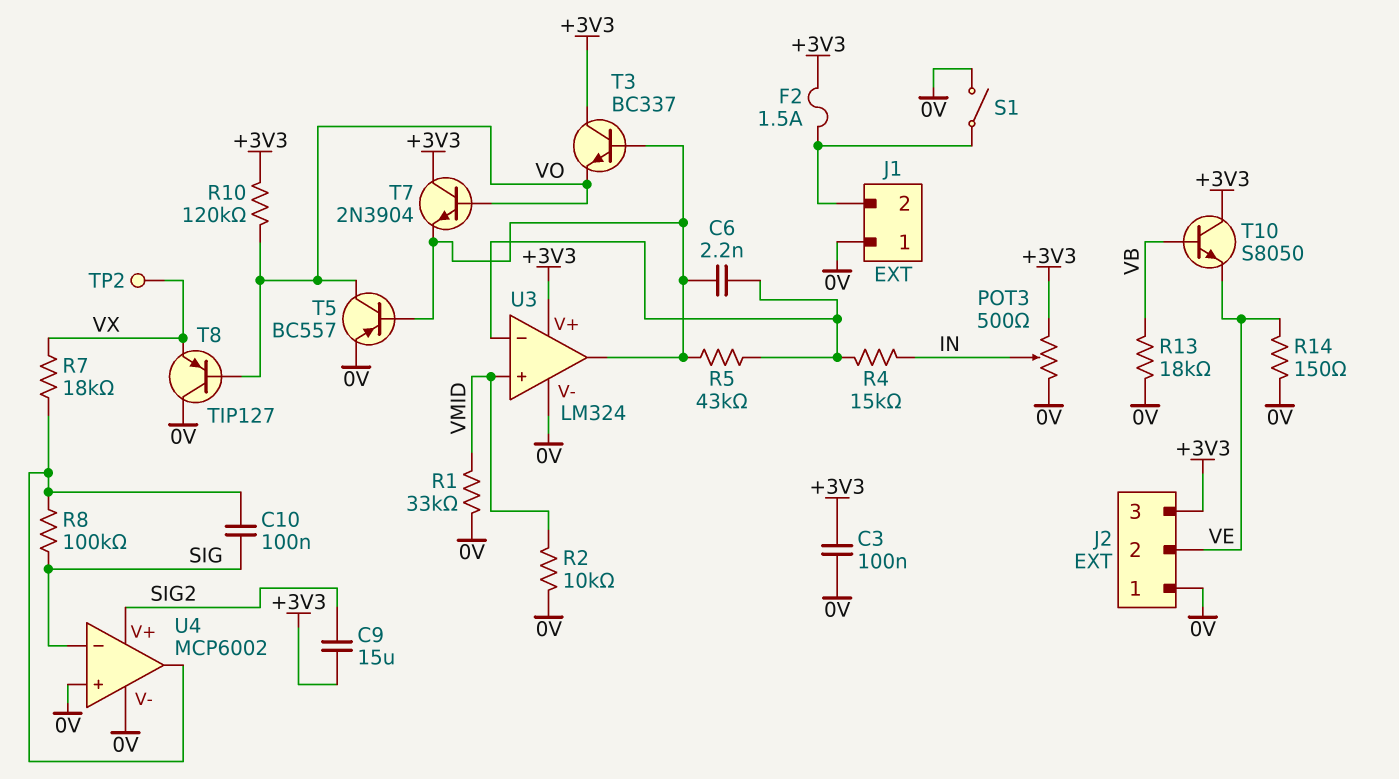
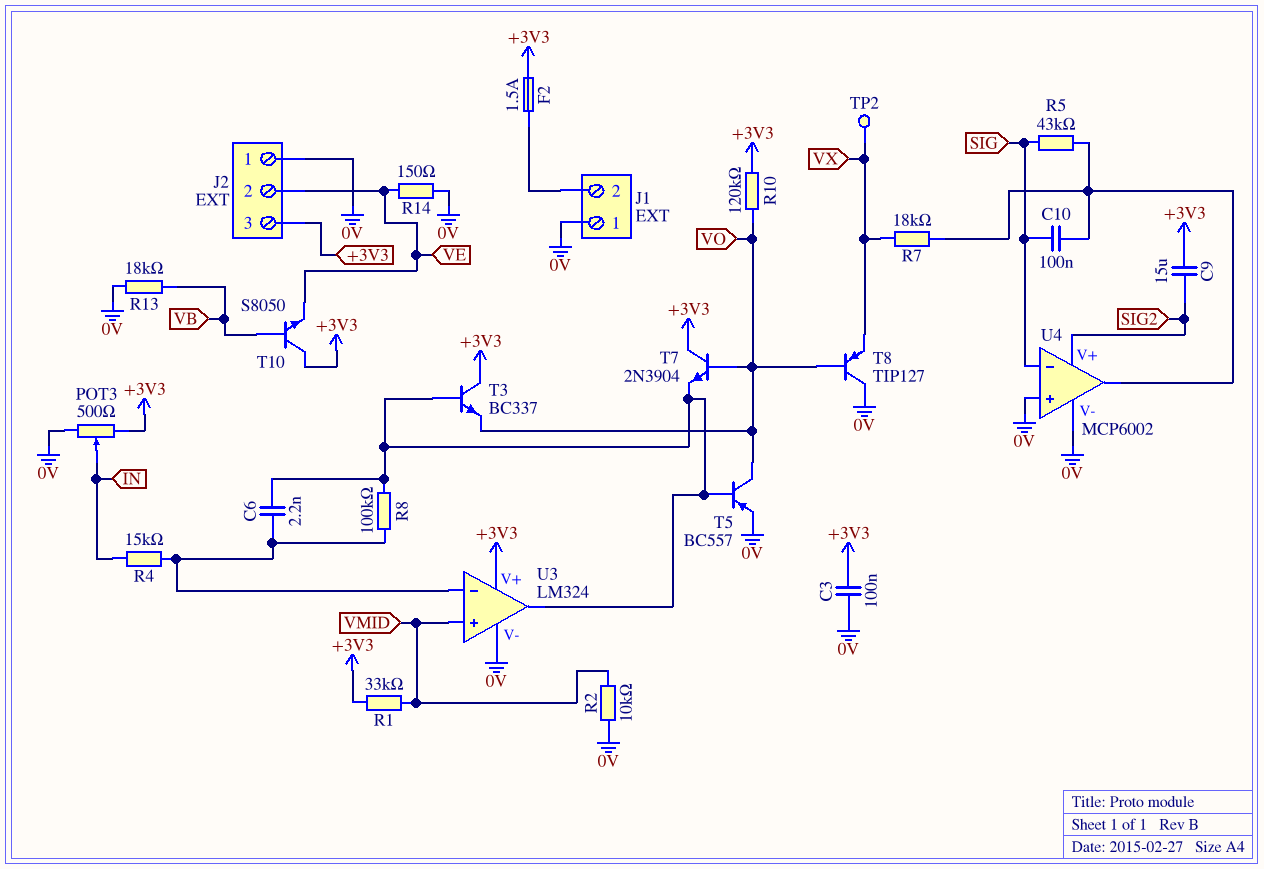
R1: 33k (0V, VMID) -> 33k (+3V3, VMID)
R5: 43k (U3/in-, U3/out) -> 43k (SIG, U4/out)
R8: 100k (SIG, U4/out) -> 100k (U3/in-, U3/out)
S1: switch (0V, J1/2) -> none

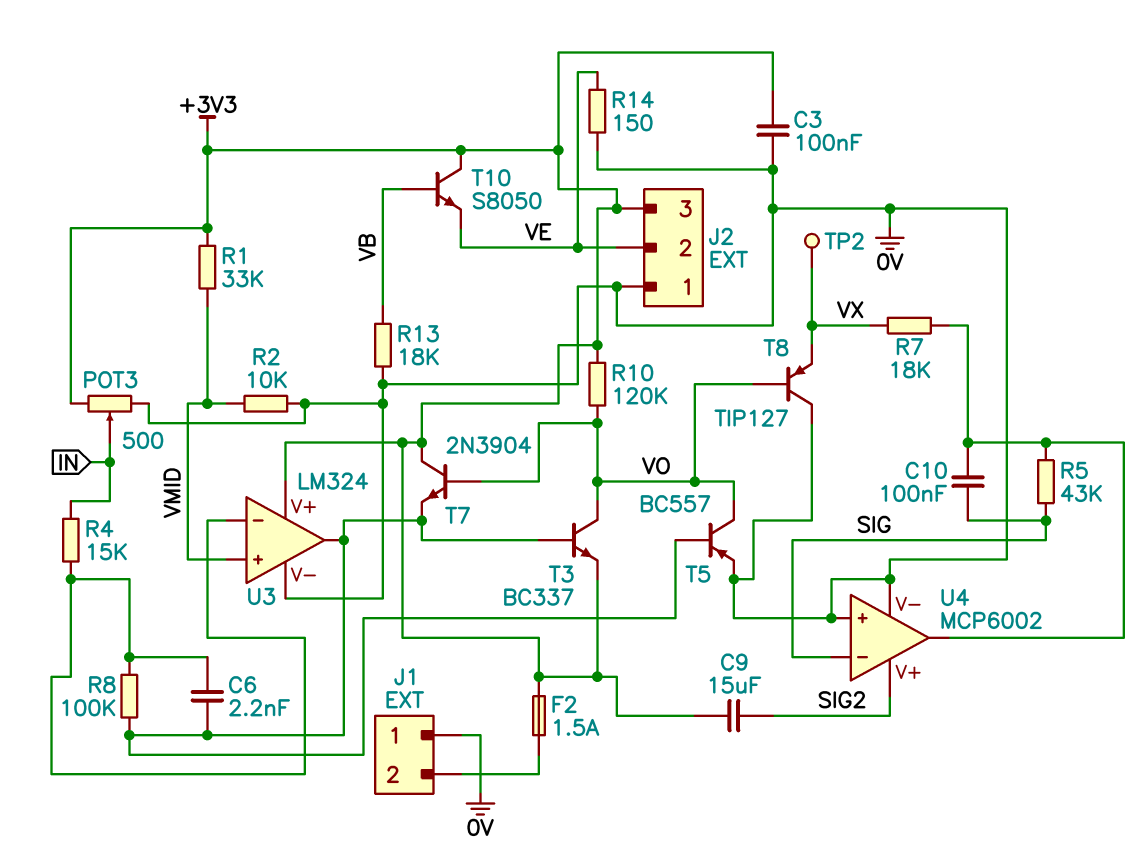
T3: NPN BC337 (B U3/out, C +3V3, E VO) -> NPN BC337 (B U3/out, C VO, E +3V3)

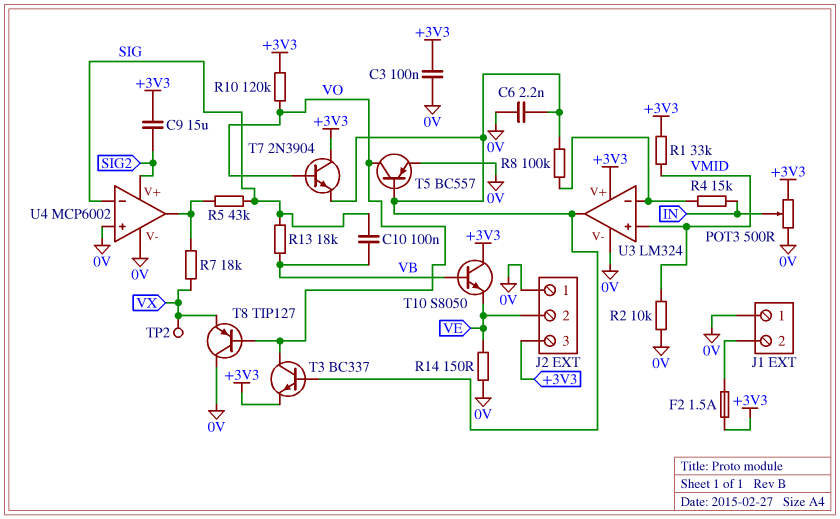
C6: 2.2nF (U3/in-, U3/out) -> 2.2nF (0V, U3/out)
C10: 100nF (SIG, U4/out) -> 100nF (SIG, VB)
R13: 18k (0V, VB) -> 18k (SIG, VB)

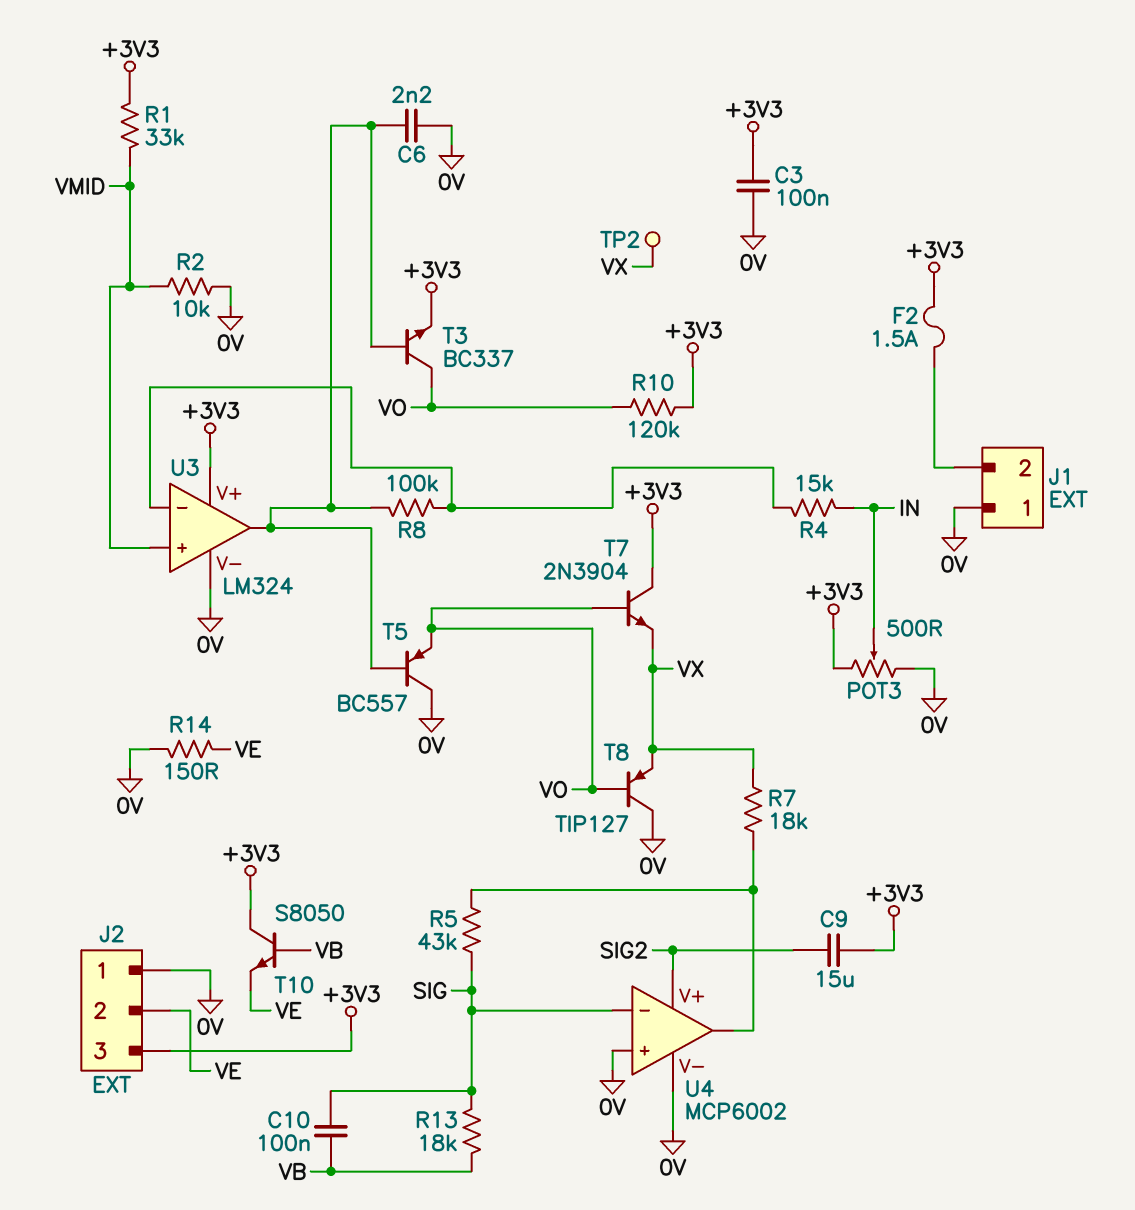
T5: PNP BC557 (B U3/out, C VO, E 0V) -> PNP BC557 (B U3/out, C 0V, E VO)
T7: NPN 2N3904 (B VO, C +3V3, E U3/out) -> NPN 2N3904 (B VO, C +3V3, E VX)

